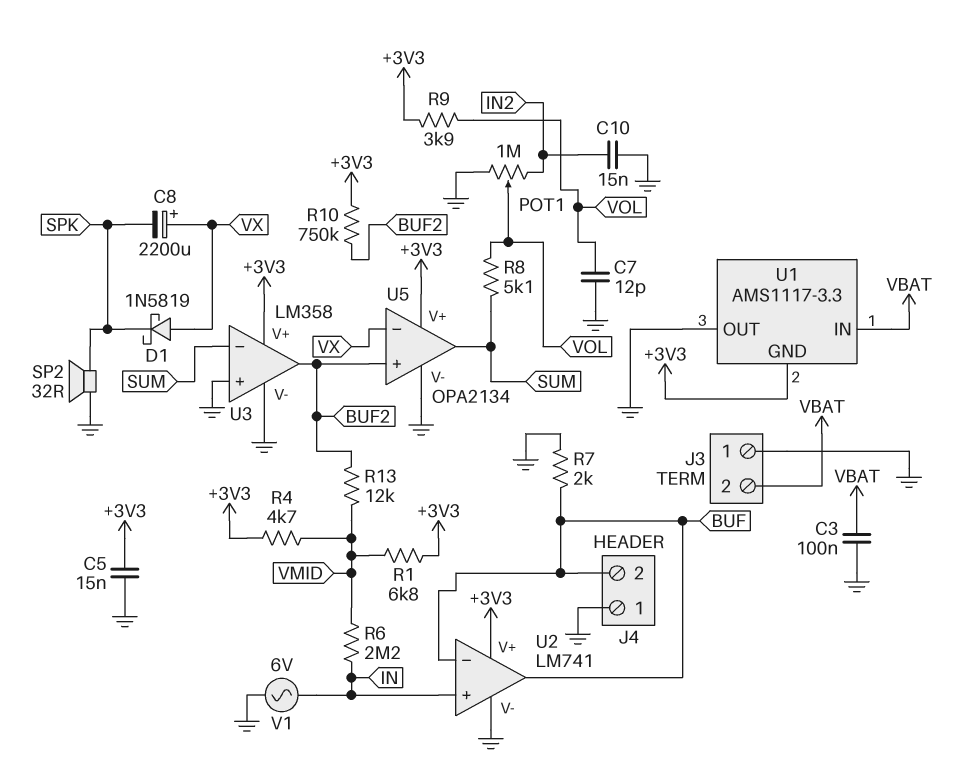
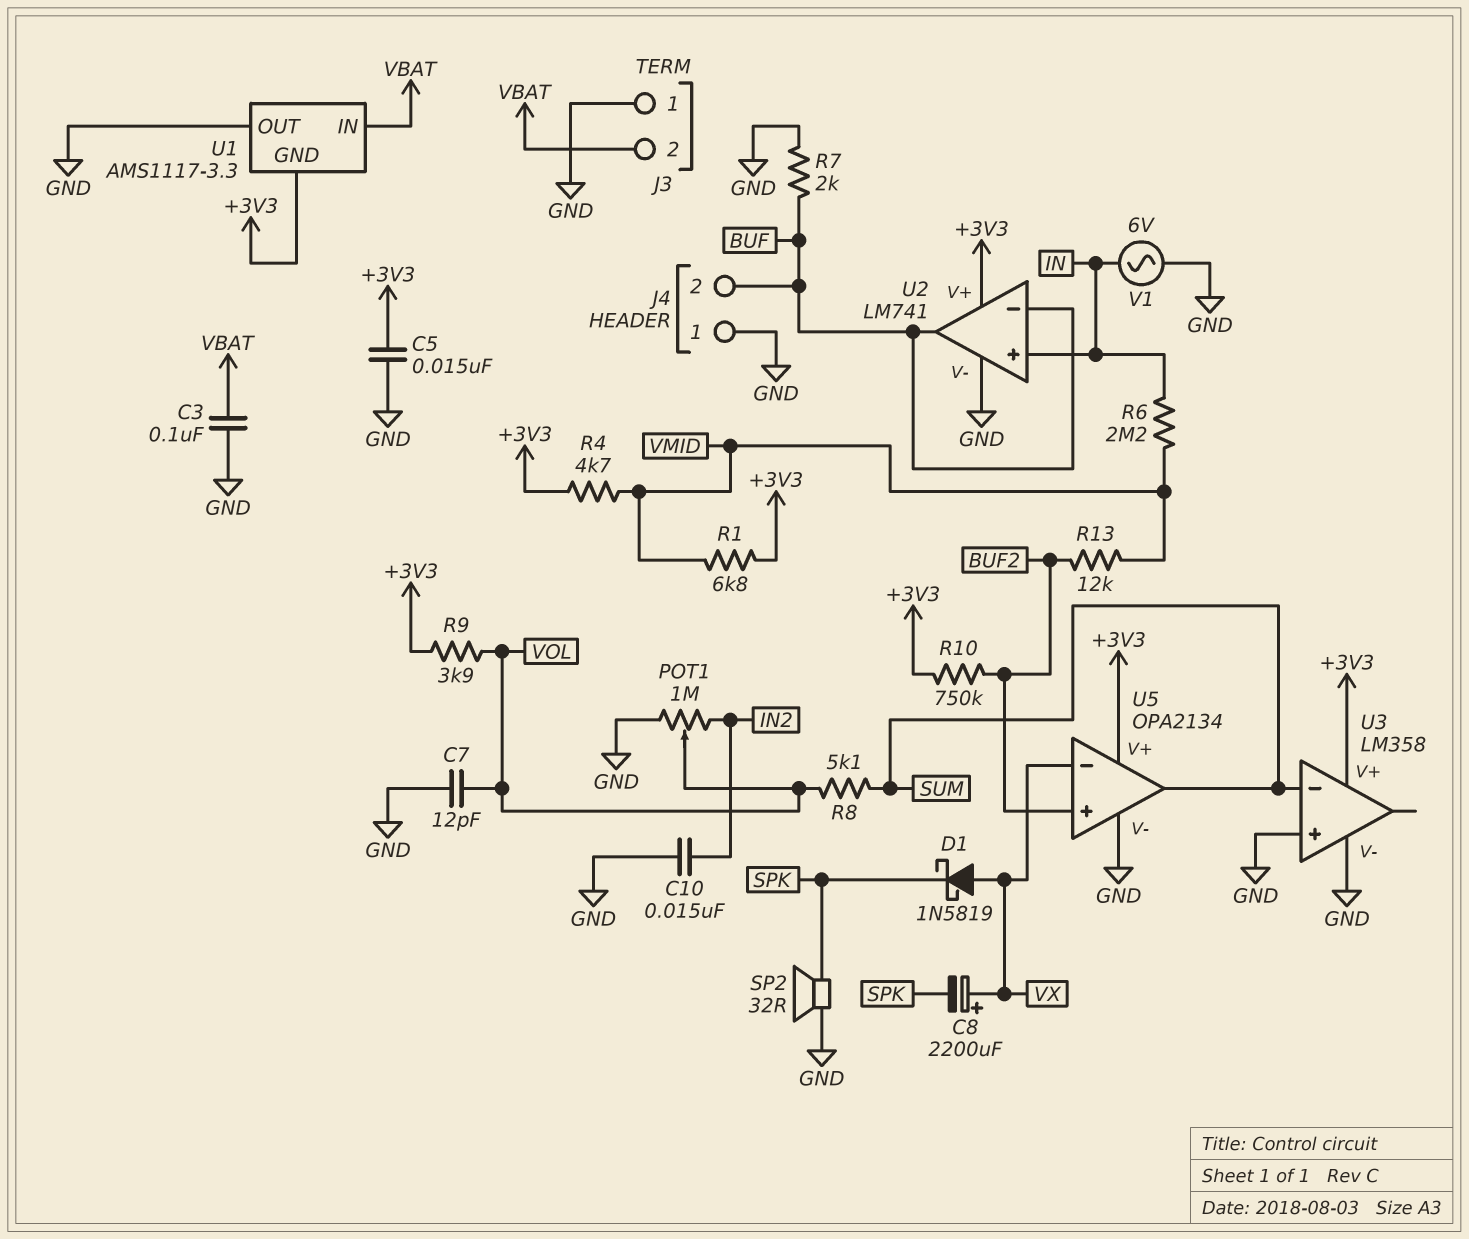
U3 pin out: BUF2 -> none

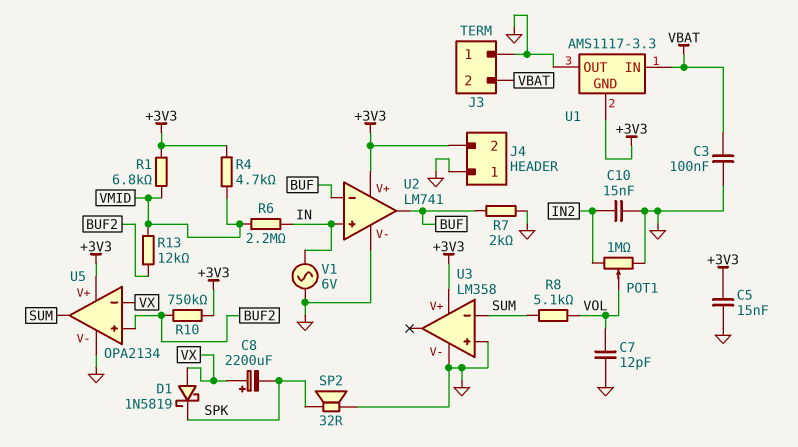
J4 pin 2: BUF -> +3V3
R9: 3.9k (+3V3, VOL) -> none

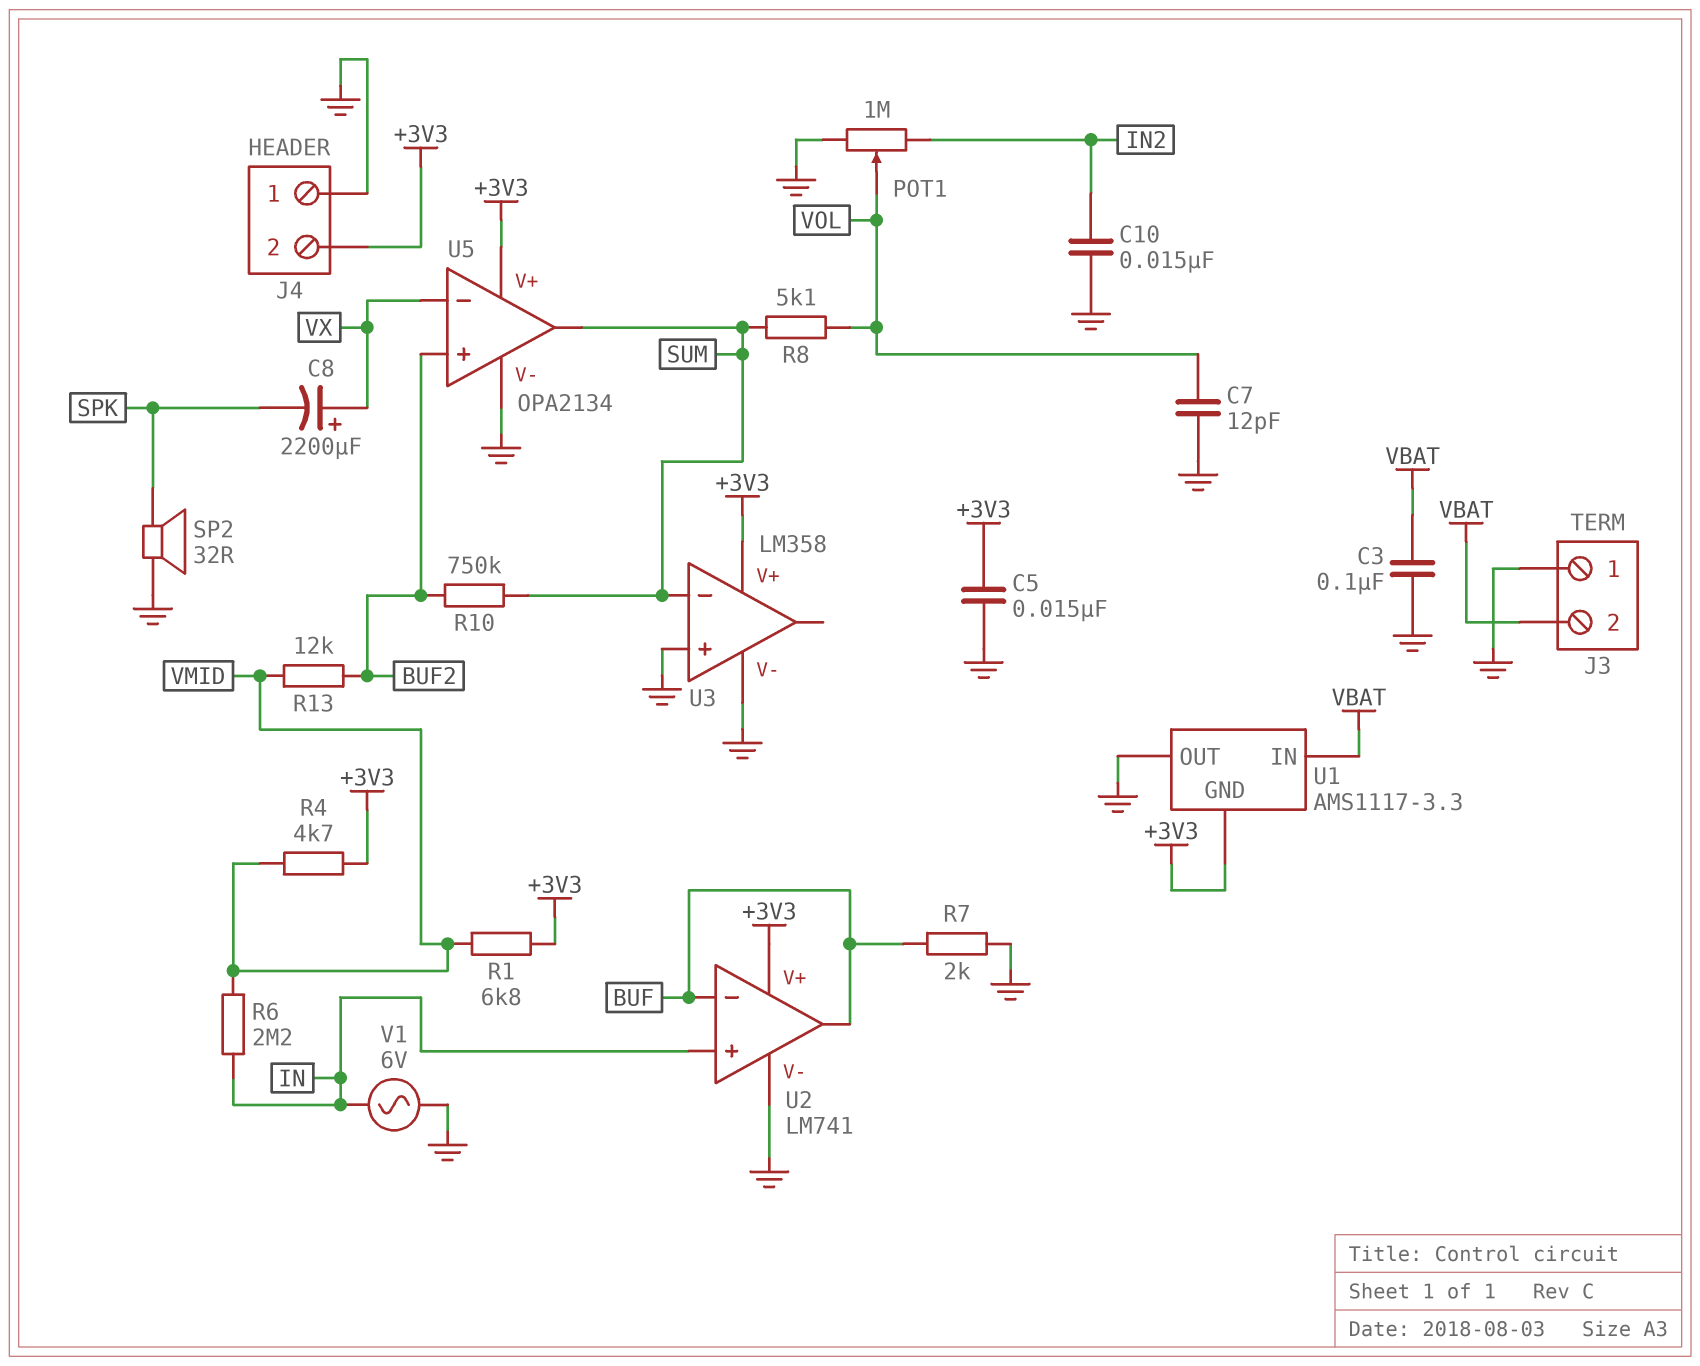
D1: schottky 1N5819 (A VX, K SPK) -> none
R10: 750k (+3V3, BUF2) -> 750k (BUF2, SUM)

